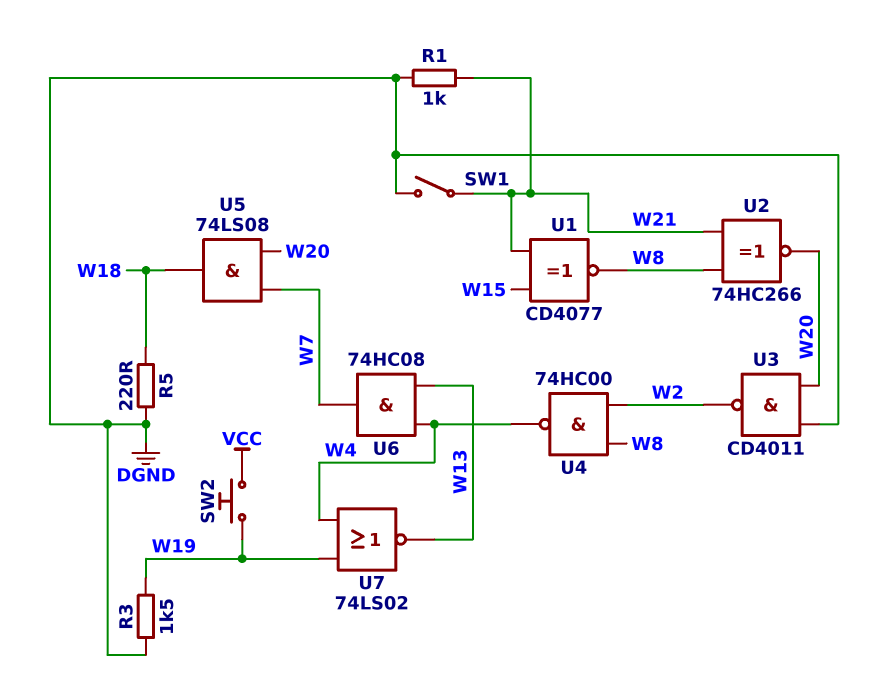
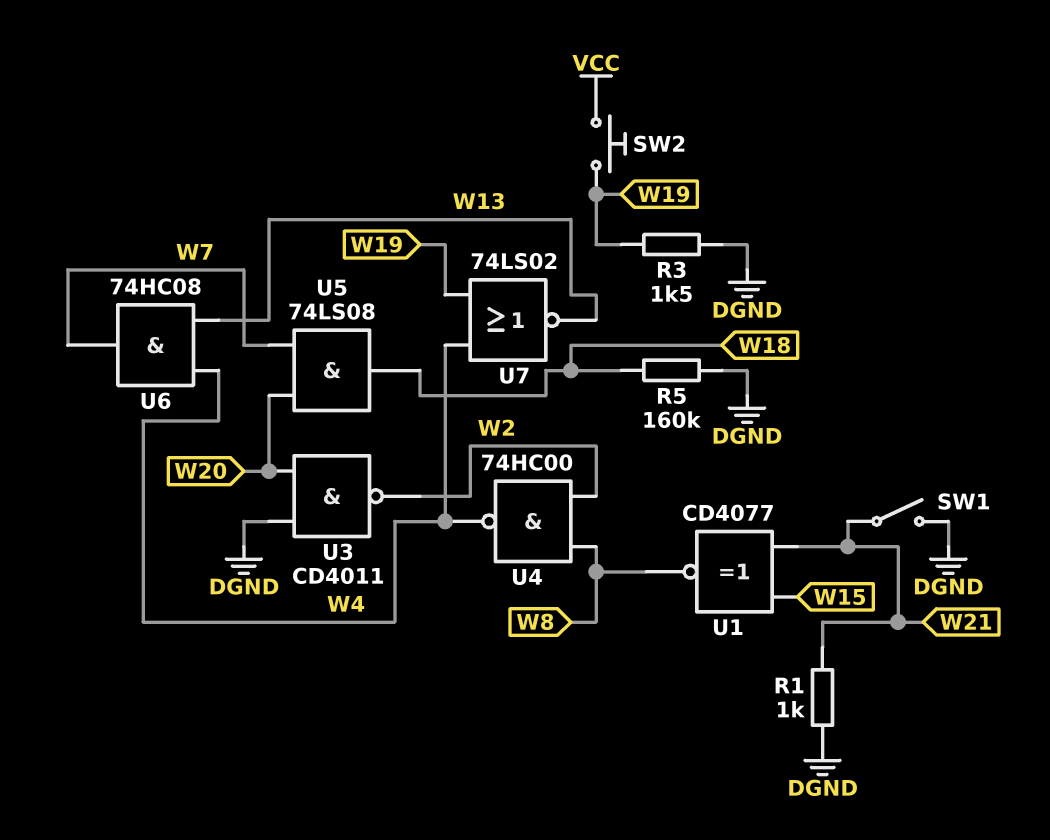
R5: 220 (DGND, W18) -> 160k (DGND, W18)
U2: XNOR 74HC266 (in W8, in W21, out W20) -> none

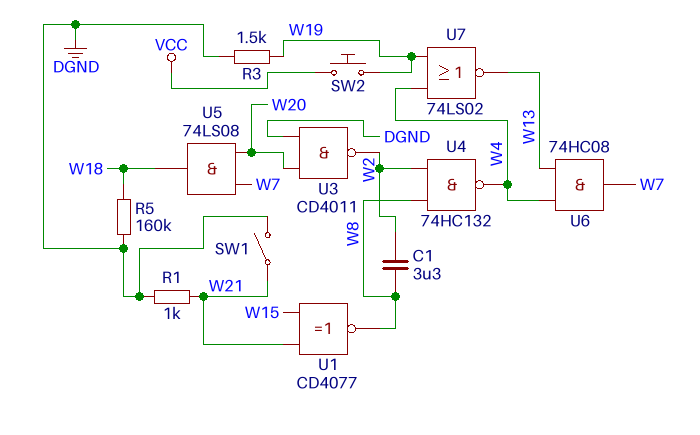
C1: none -> 3.3uF (W2, W8)
U4: NAND 74HC00 (in W2, in W8, out W4) -> NAND 74HC132 (in W2, in W8, out W4)

